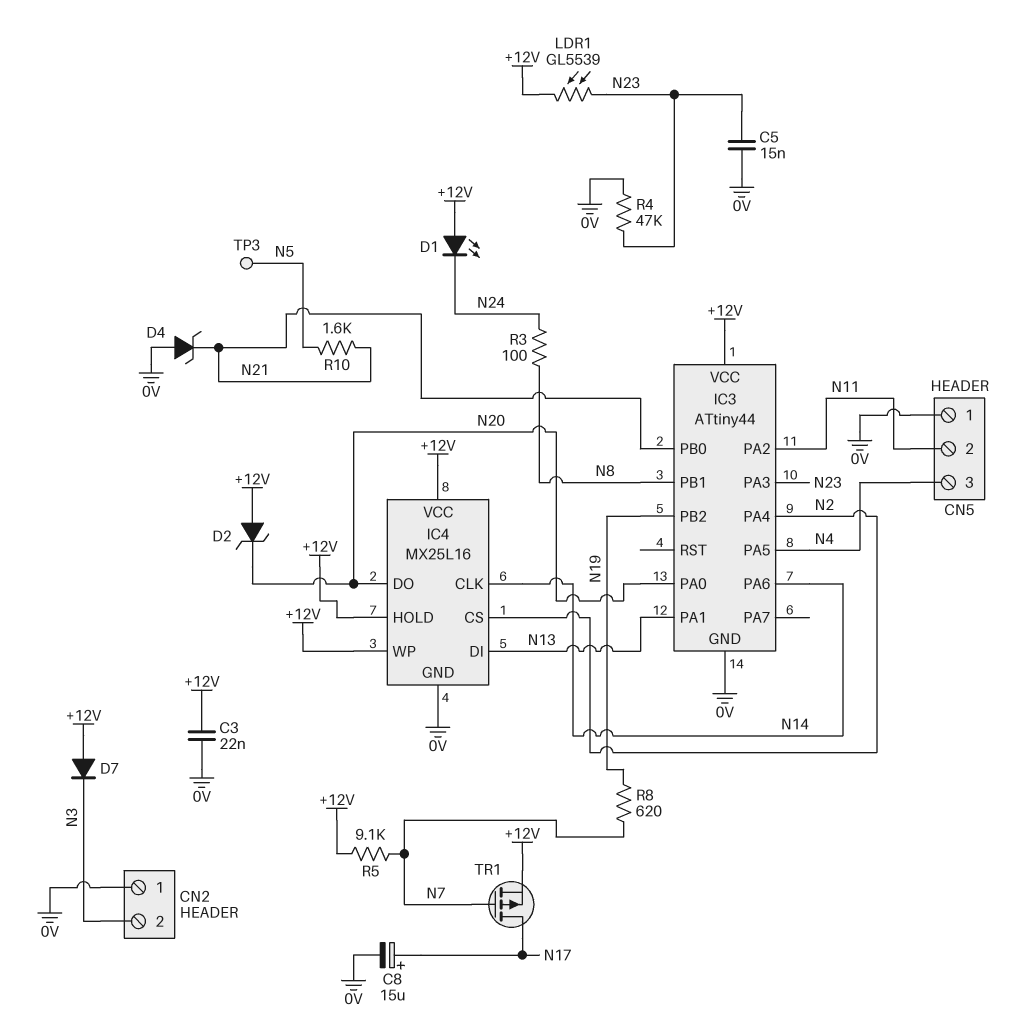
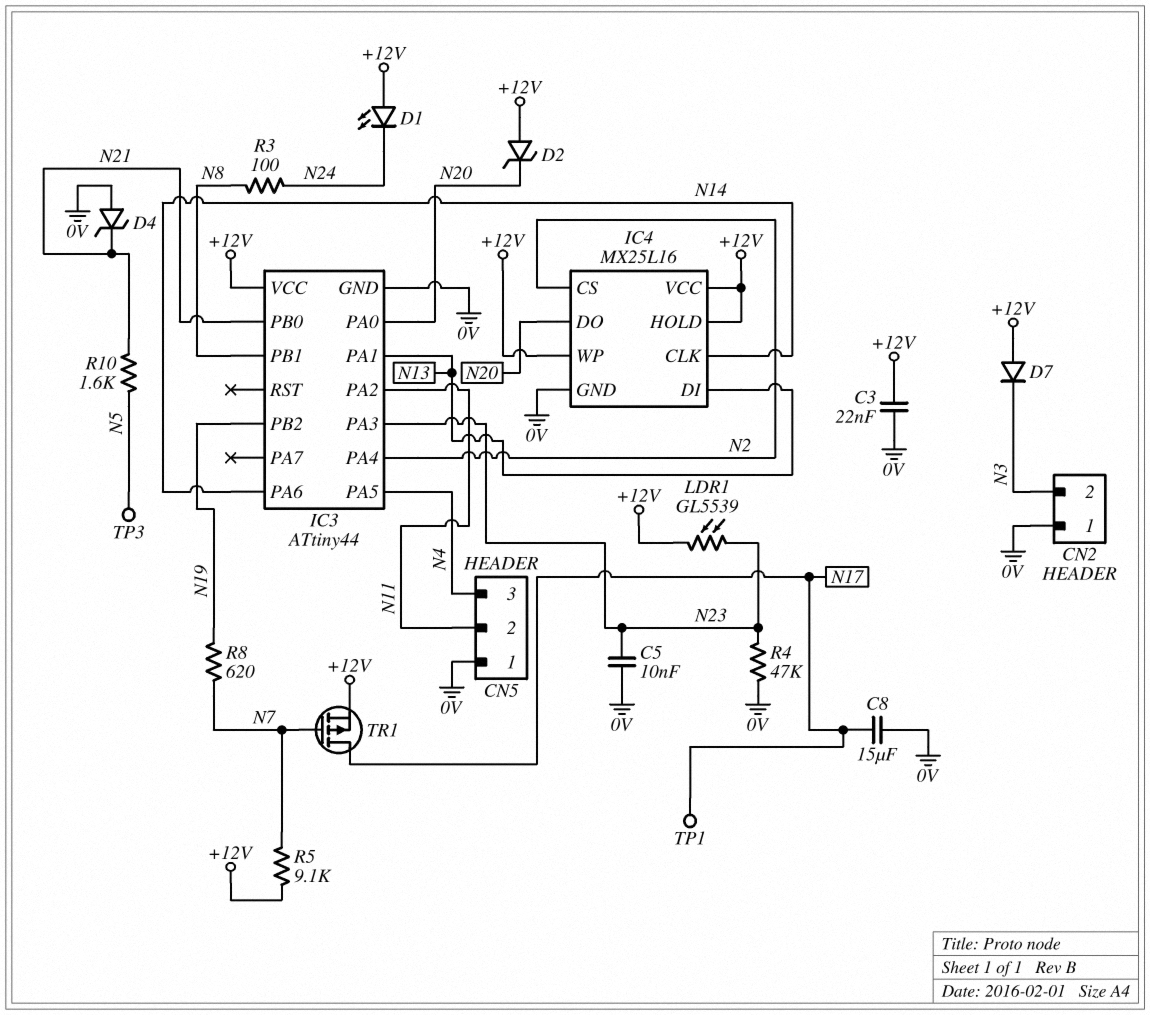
C5: 15nF (0V, N23) -> 10nF (0V, N23)
C8: 15uF (plus N17, minus 0V) -> 15uF (0V, N17)
TP1: none -> test point (N17)

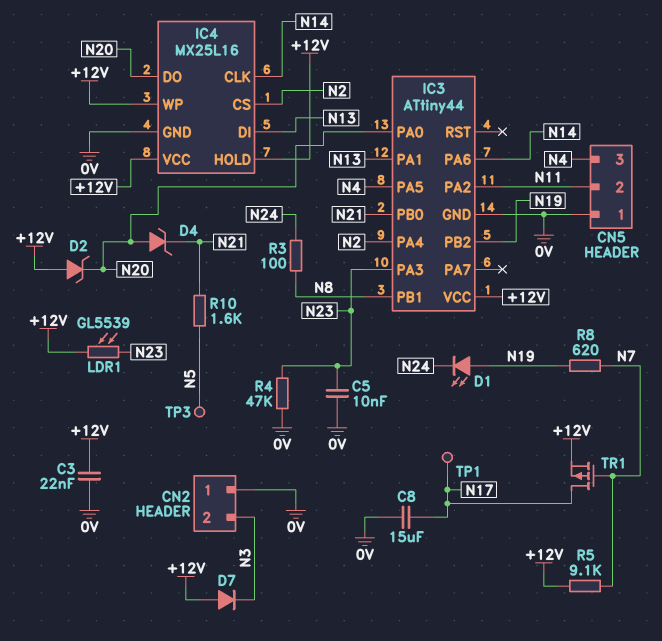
D1: LED (A +12V, K N24) -> LED (A N19, K N24)
D4: zener (A 0V, K N21) -> zener (A N20, K N21)

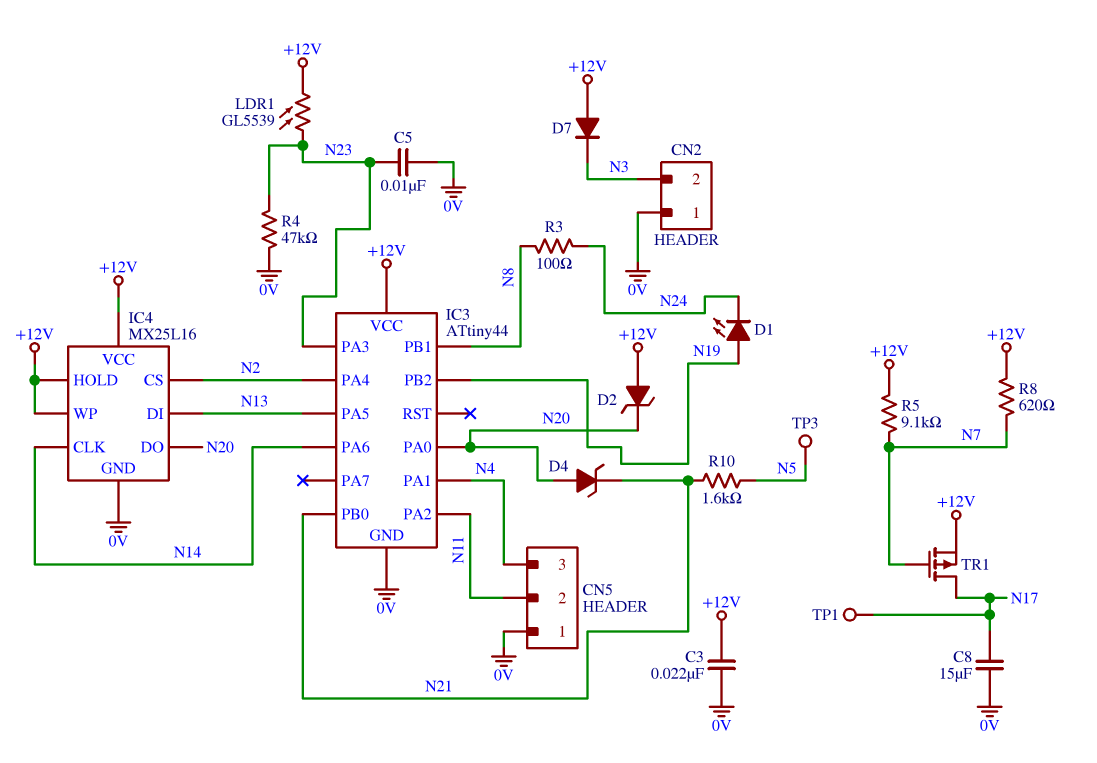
IC3 pin PA1: N13 -> N4
IC3 pin PA5: N4 -> N13
R8: 620 (N7, N19) -> 620 (+12V, N7)

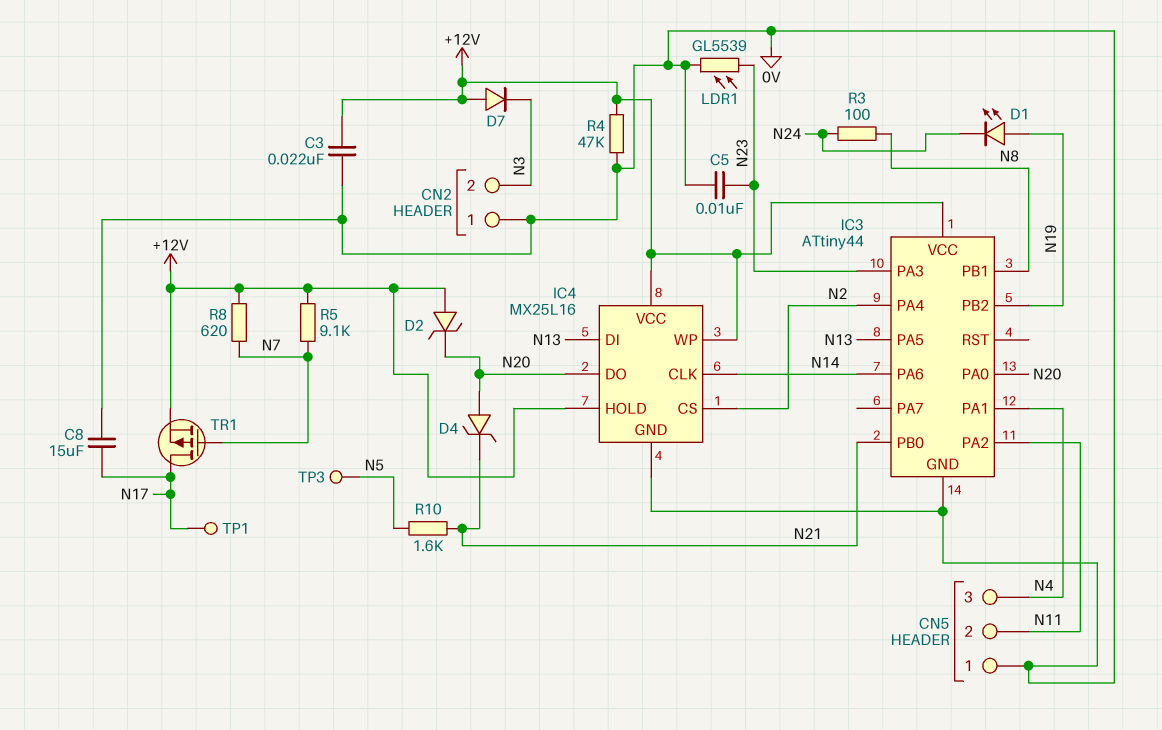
LDR1: GL5539 (+12V, N23) -> GL5539 (0V, N23)
R4: 47k (0V, N23) -> 47k (+12V, 0V)

